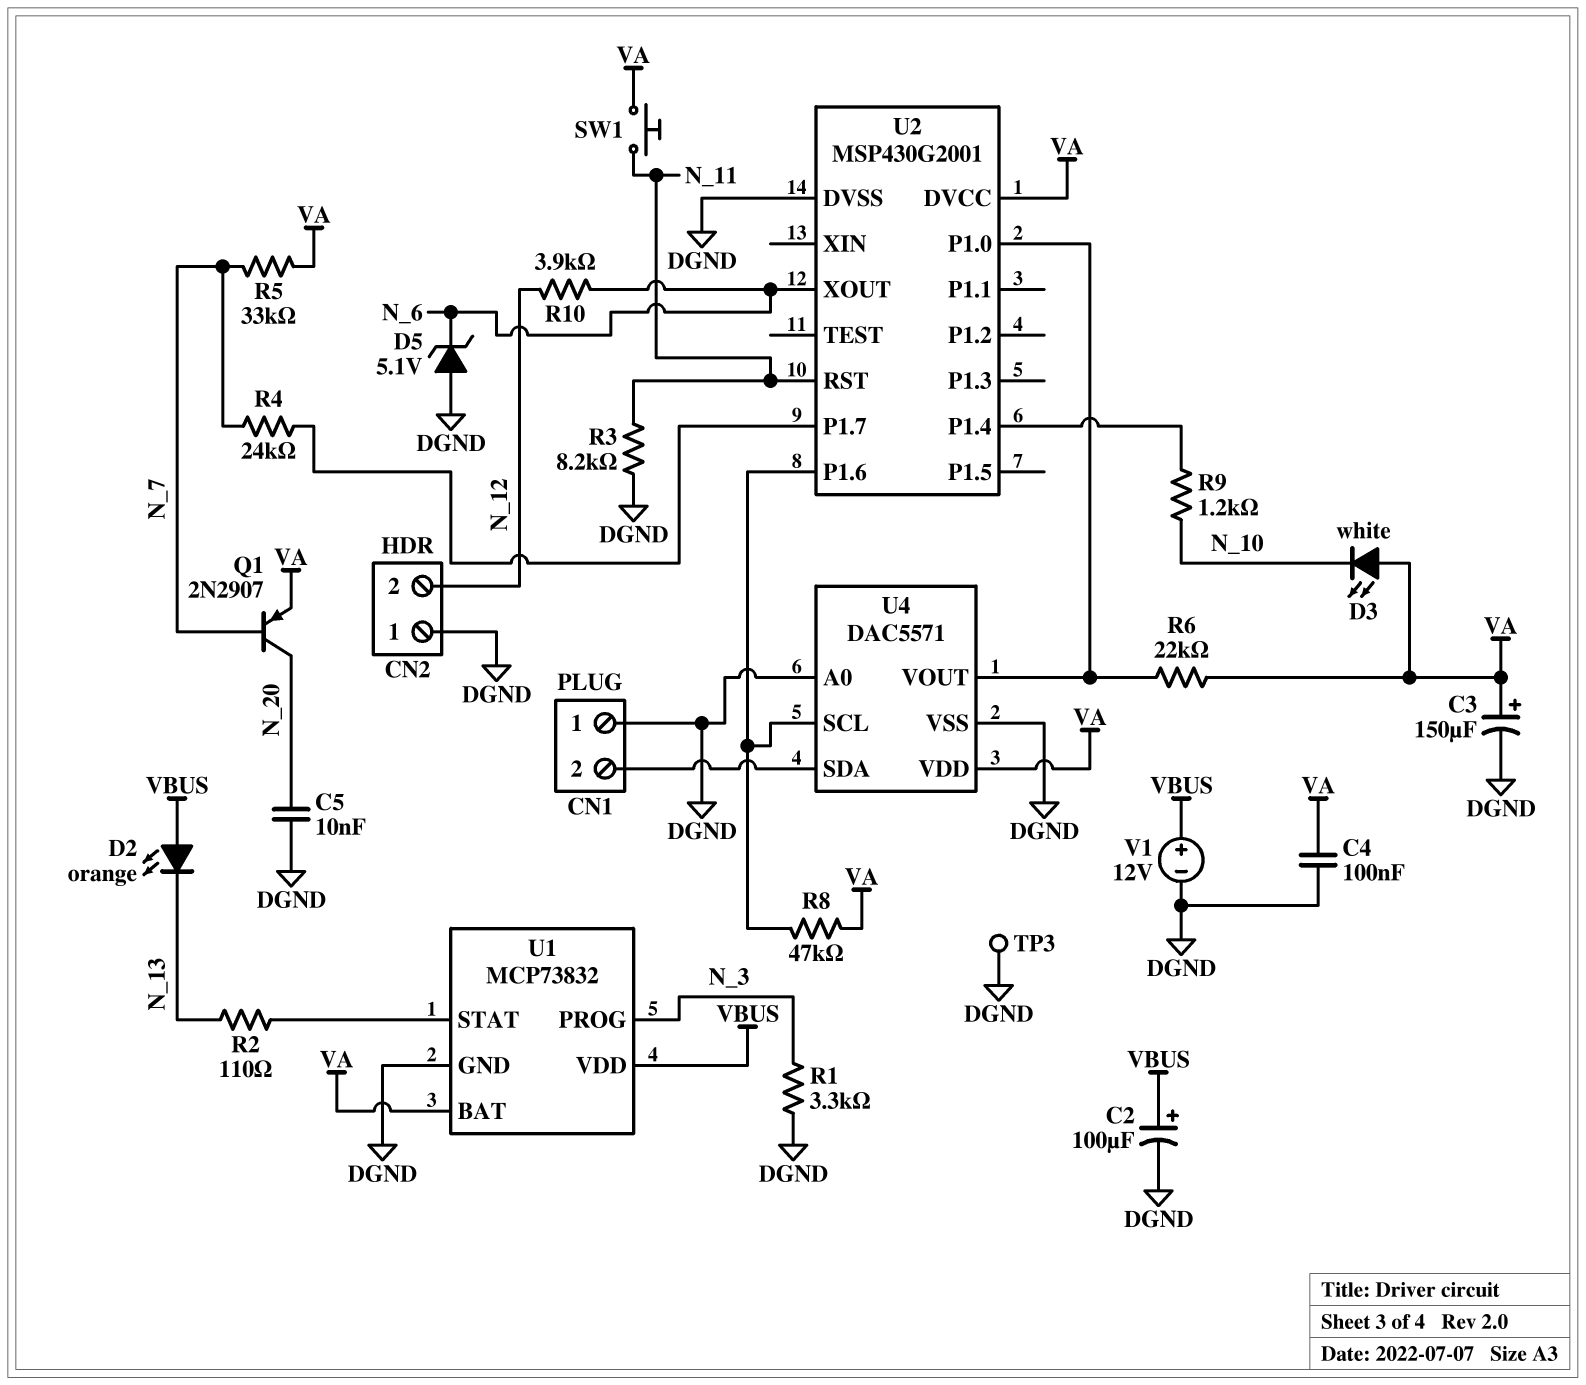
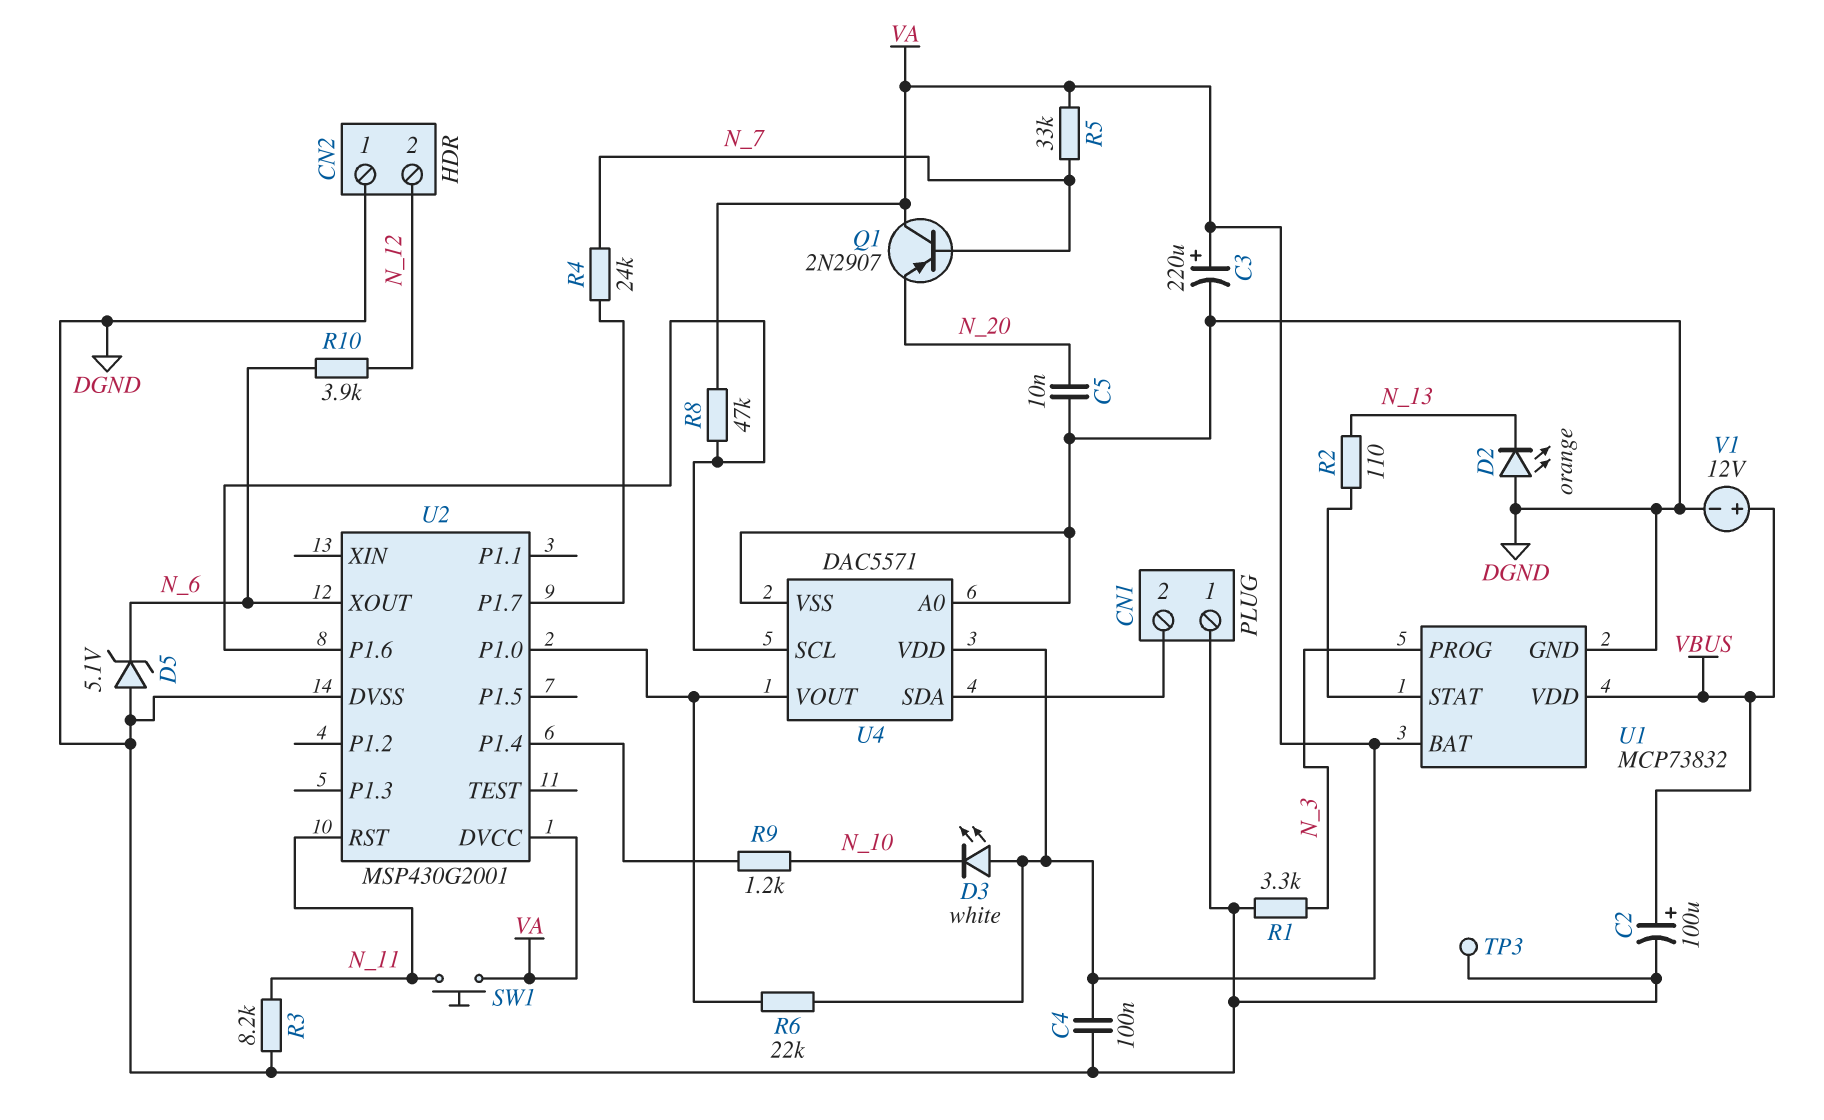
C3: 150uF (plus VA, minus DGND) -> 220uF (plus VA, minus DGND)
D2: LED orange (A VBUS, K N_13) -> LED orange (A DGND, K N_13)
Q1: PNP 2N2907 (B N_7, C N_20, E VA) -> PNP 2N2907 (B N_7, C VA, E N_20)

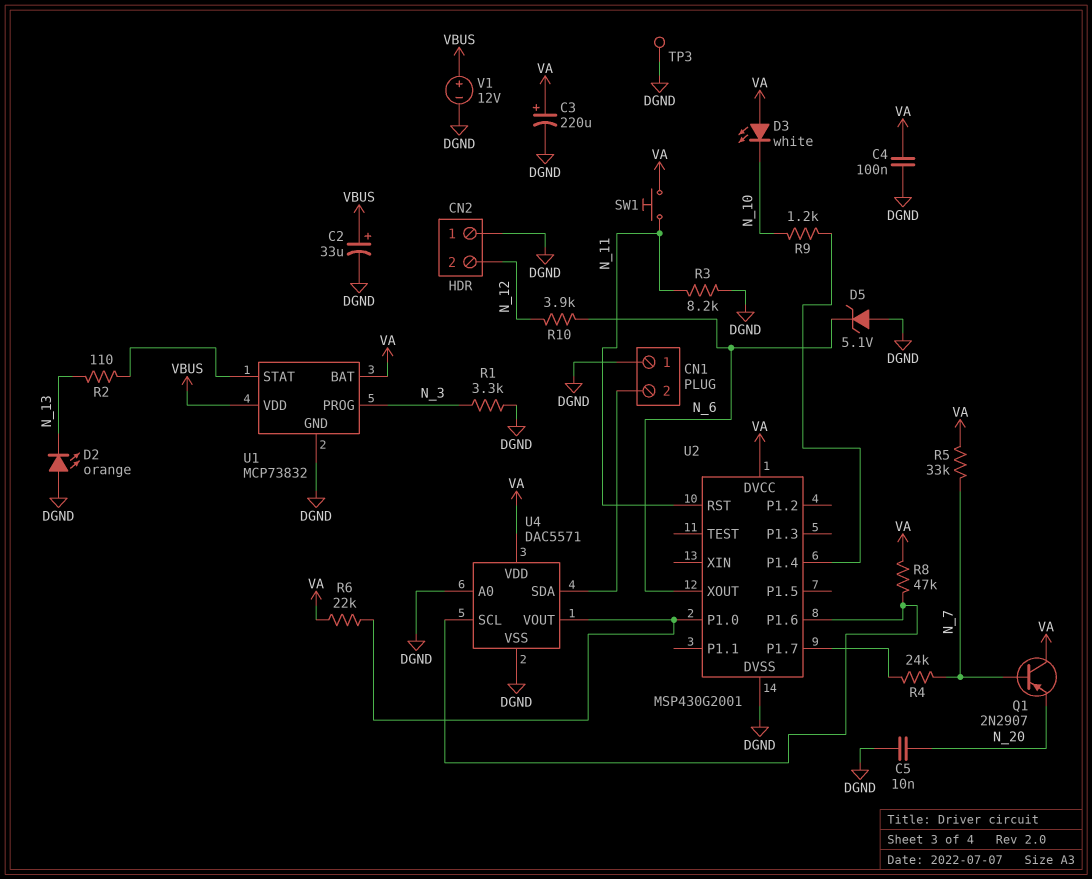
C2: 100uF (plus VBUS, minus DGND) -> 33uF (plus VBUS, minus DGND)

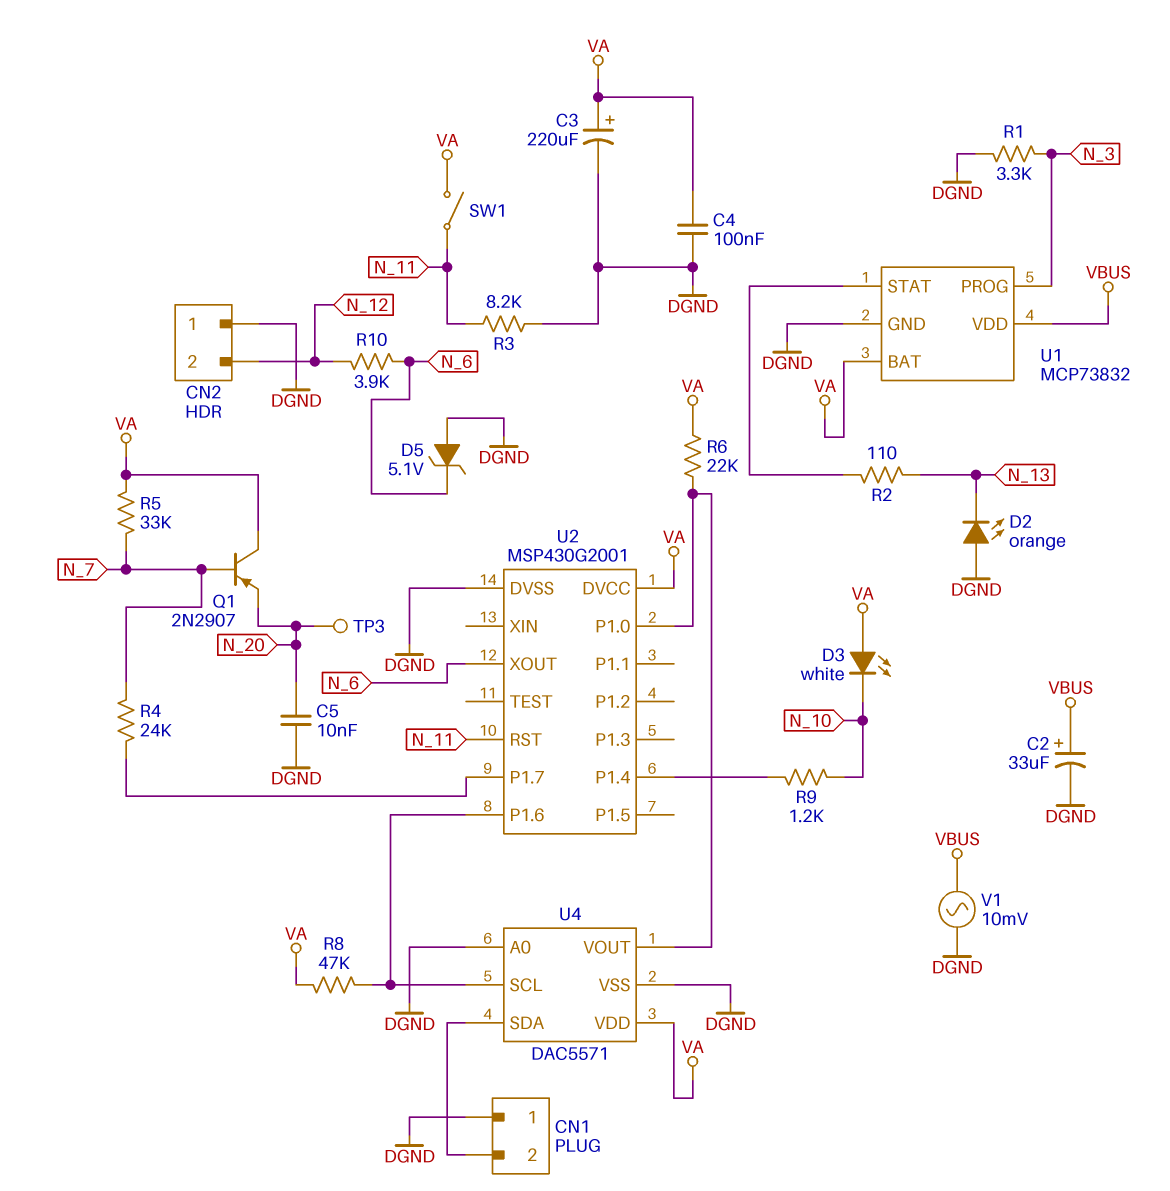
SW1: button (N_11, VA) -> switch (N_11, VA)
TP3: test point (DGND) -> test point (N_20)
V1: 12V (plus VBUS, minus DGND) -> AC 10mV (DGND, VBUS)

